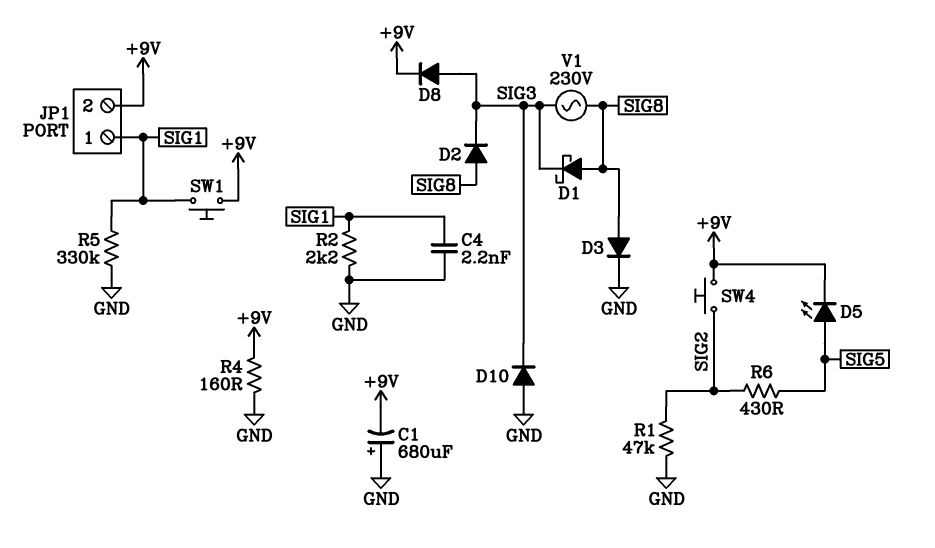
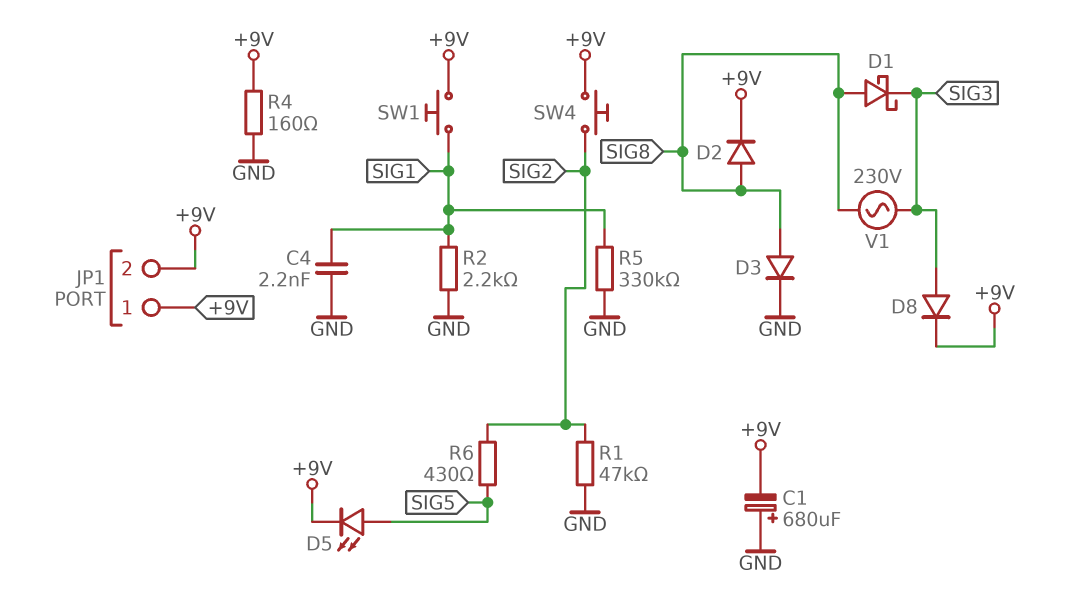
D2: diode (A SIG8, K SIG3) -> diode (A SIG8, K +9V)
D10: diode (A GND, K SIG3) -> none
JP1 pin 1: SIG1 -> +9V

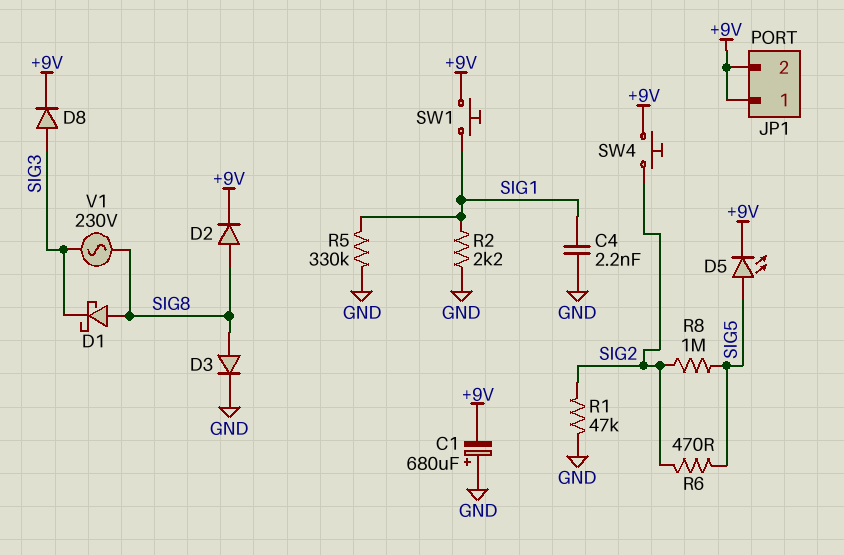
R4: 160 (+9V, GND) -> none
R6: 430 (SIG2, SIG5) -> 470 (SIG2, SIG5)
R8: none -> 1M (SIG2, SIG5)

